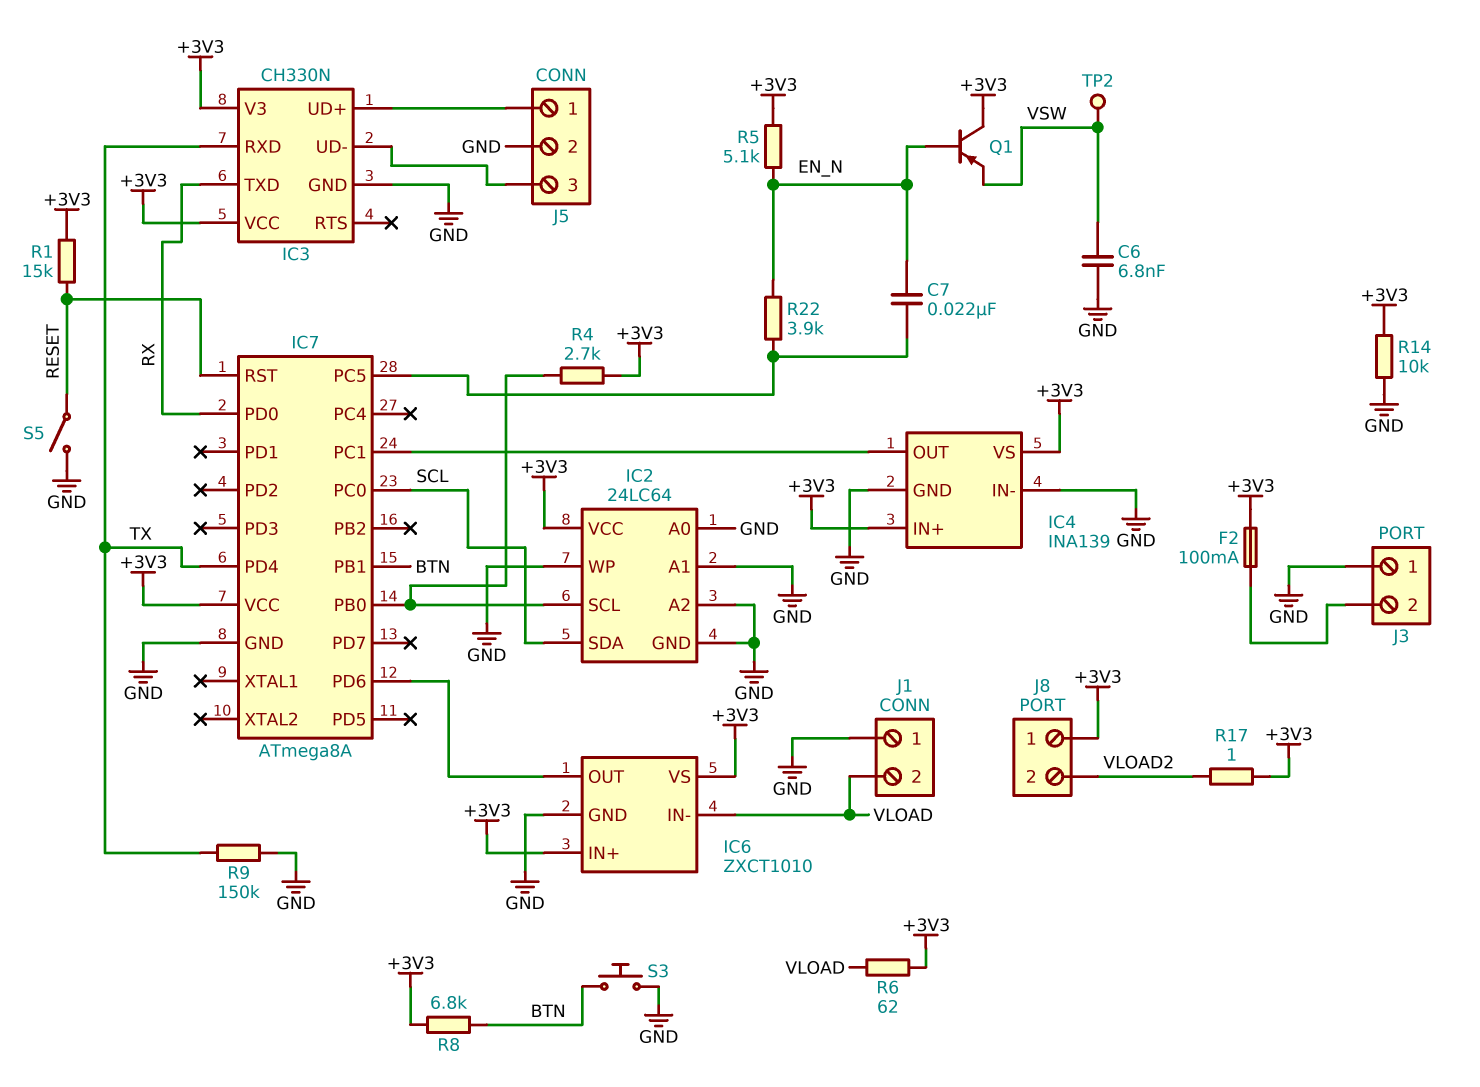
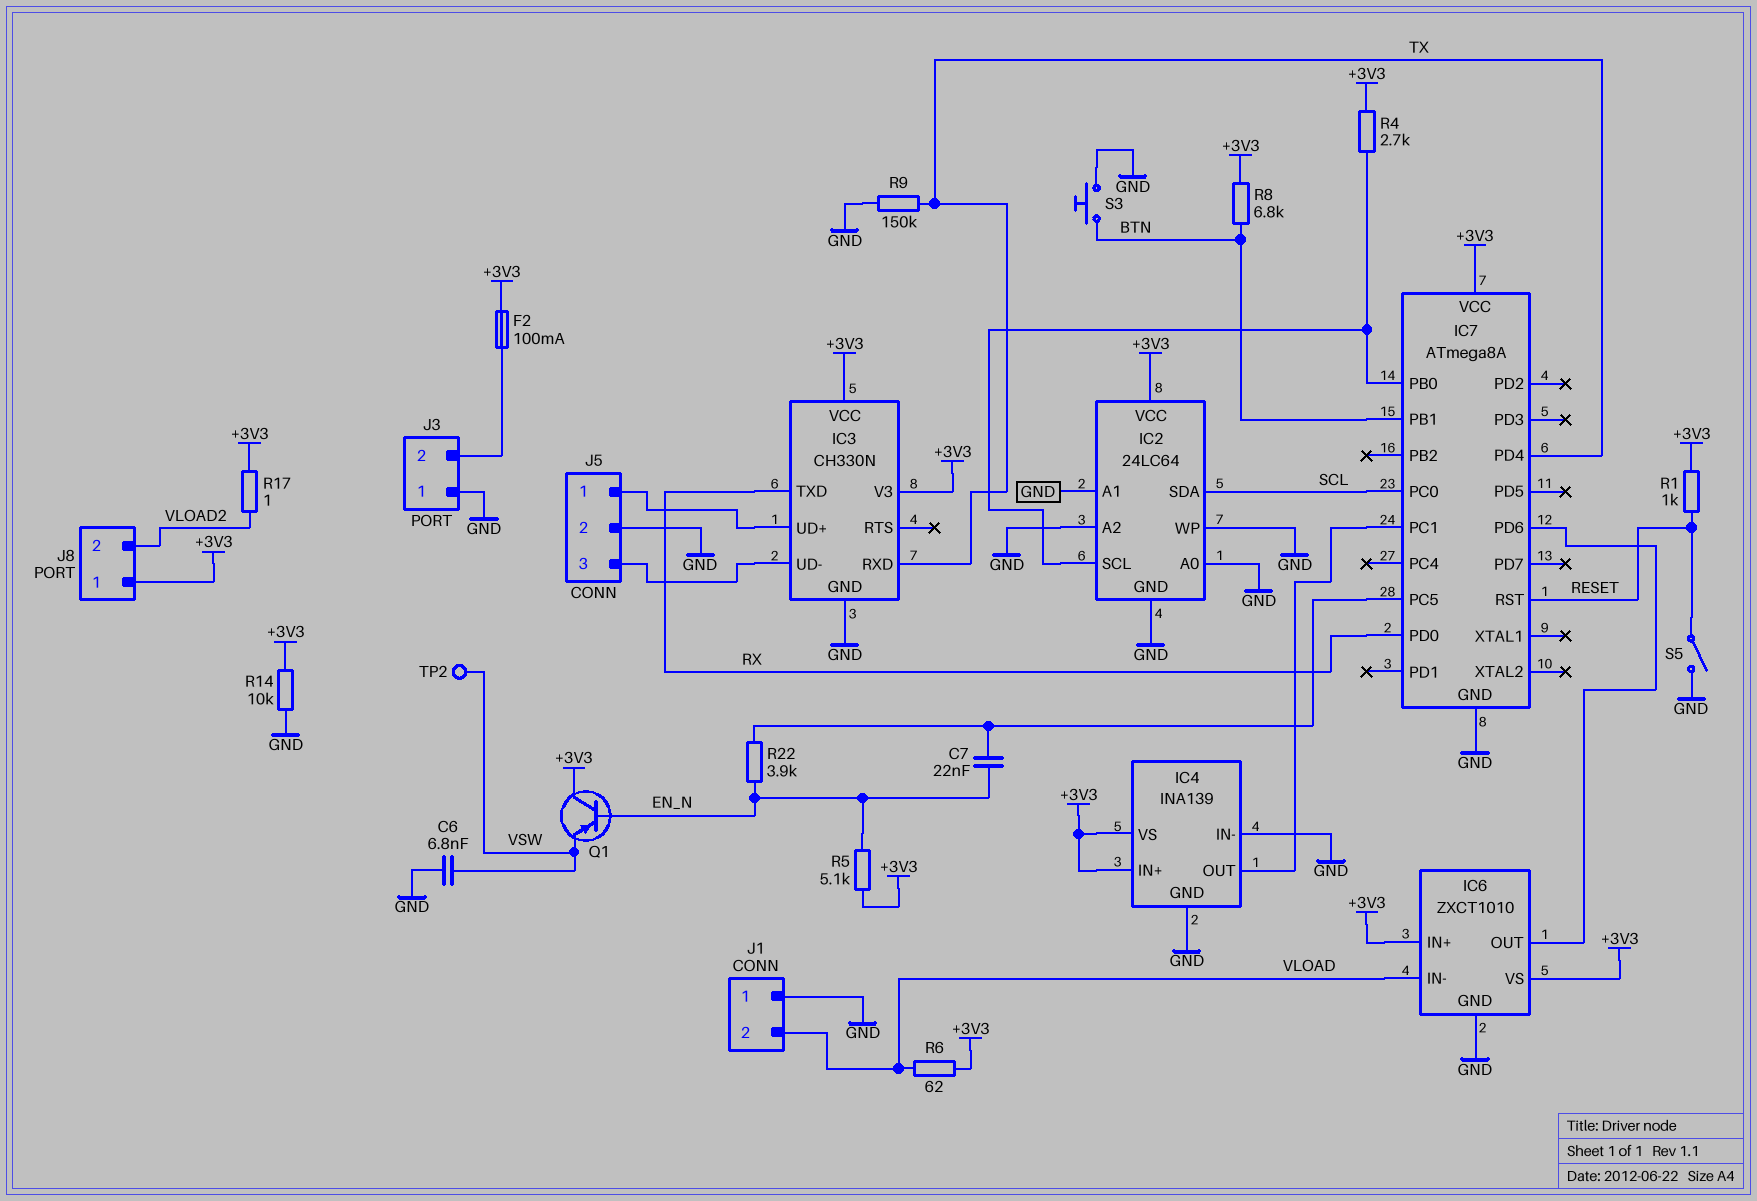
R1: 15k (+3V3, RESET) -> 1k (+3V3, RESET)

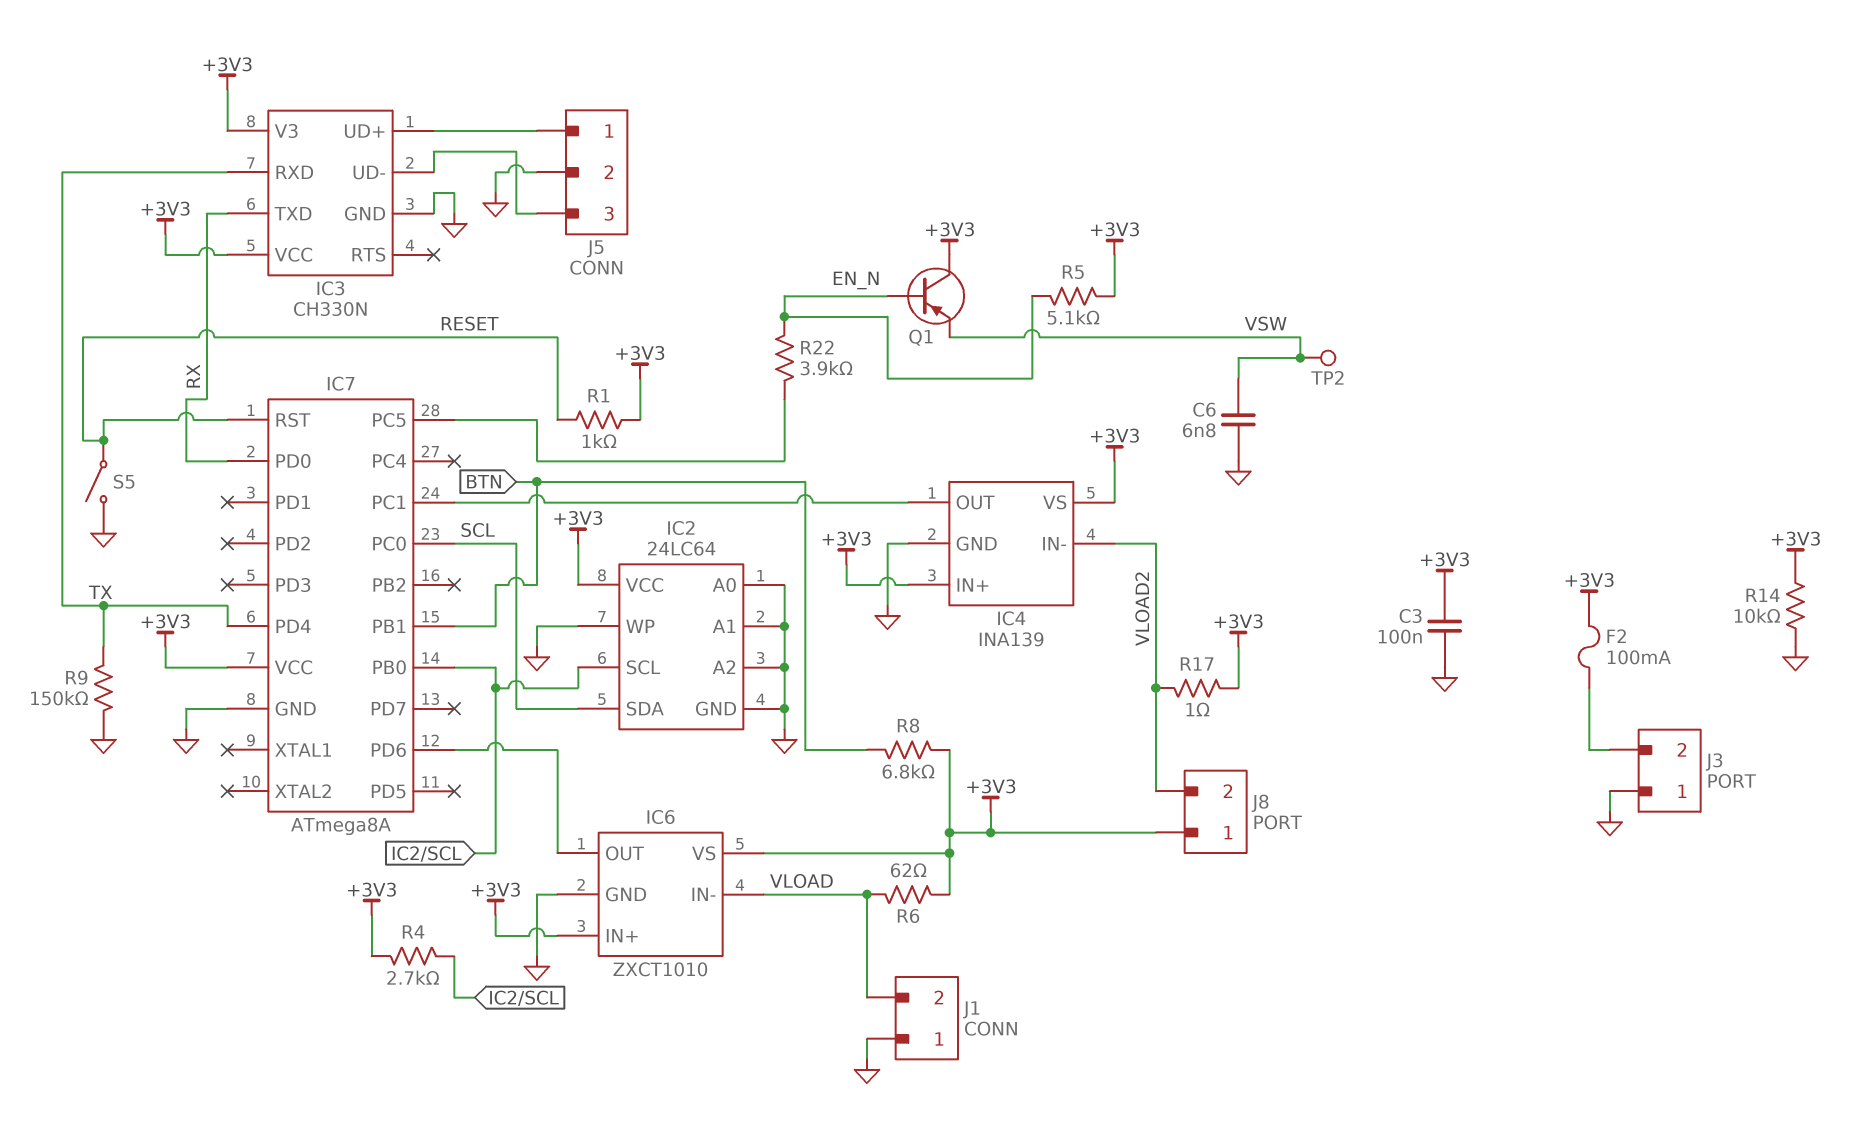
C3: none -> 100nF (+3V3, GND)
C7: 22nF (EN_N, IC7/PC5) -> none
IC4 pin IN-: GND -> VLOAD2
S3: button (BTN, GND) -> none

